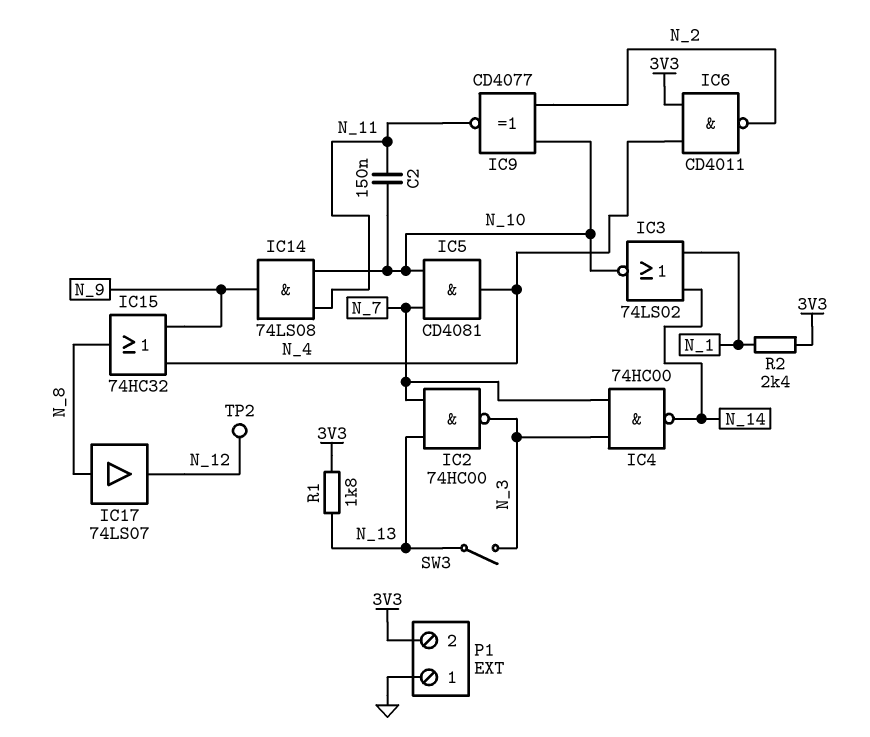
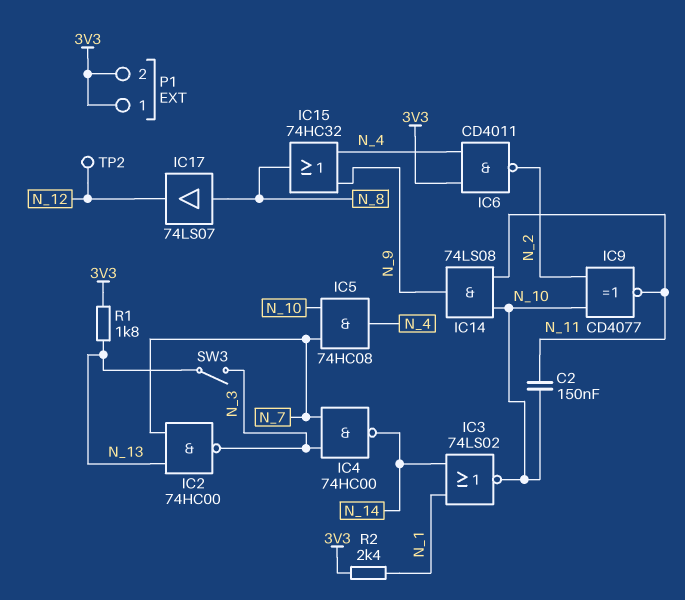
IC5: AND CD4081 (in N_7, in N_10, out N_4) -> AND 74HC08 (in N_7, in N_10, out N_4)
P1 pin 1: GND -> 3V3

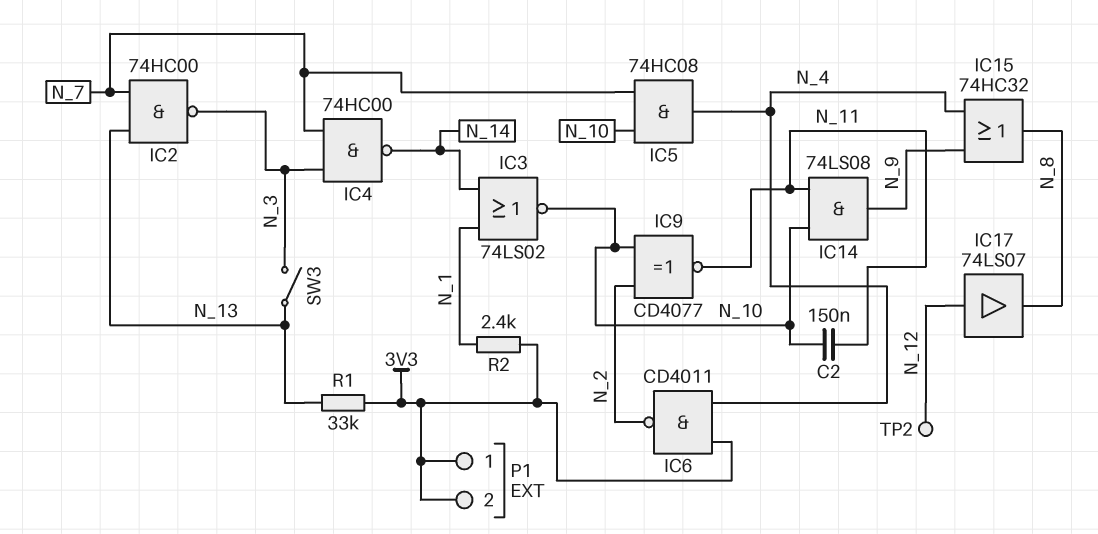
IC17: buffer 74LS07 (in N_8, out N_12) -> buffer 74LS07 (in N_12, out N_8)
R1: 1.8k (3V3, N_13) -> 33k (3V3, N_13)

